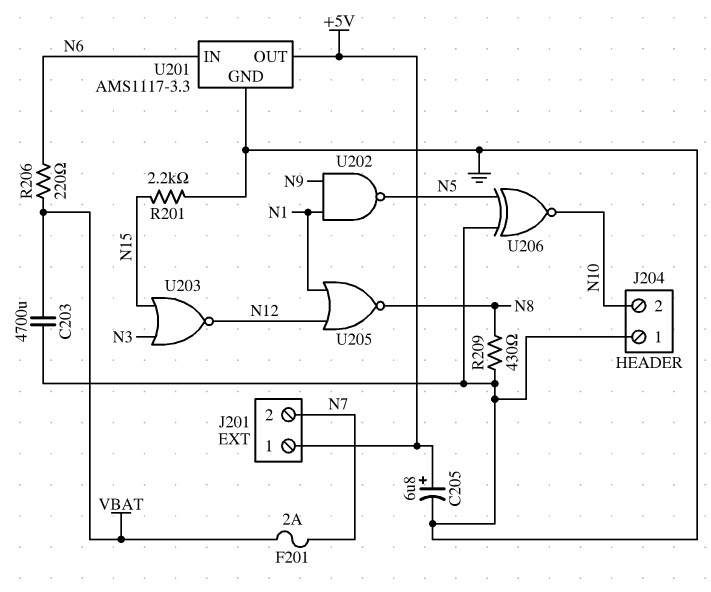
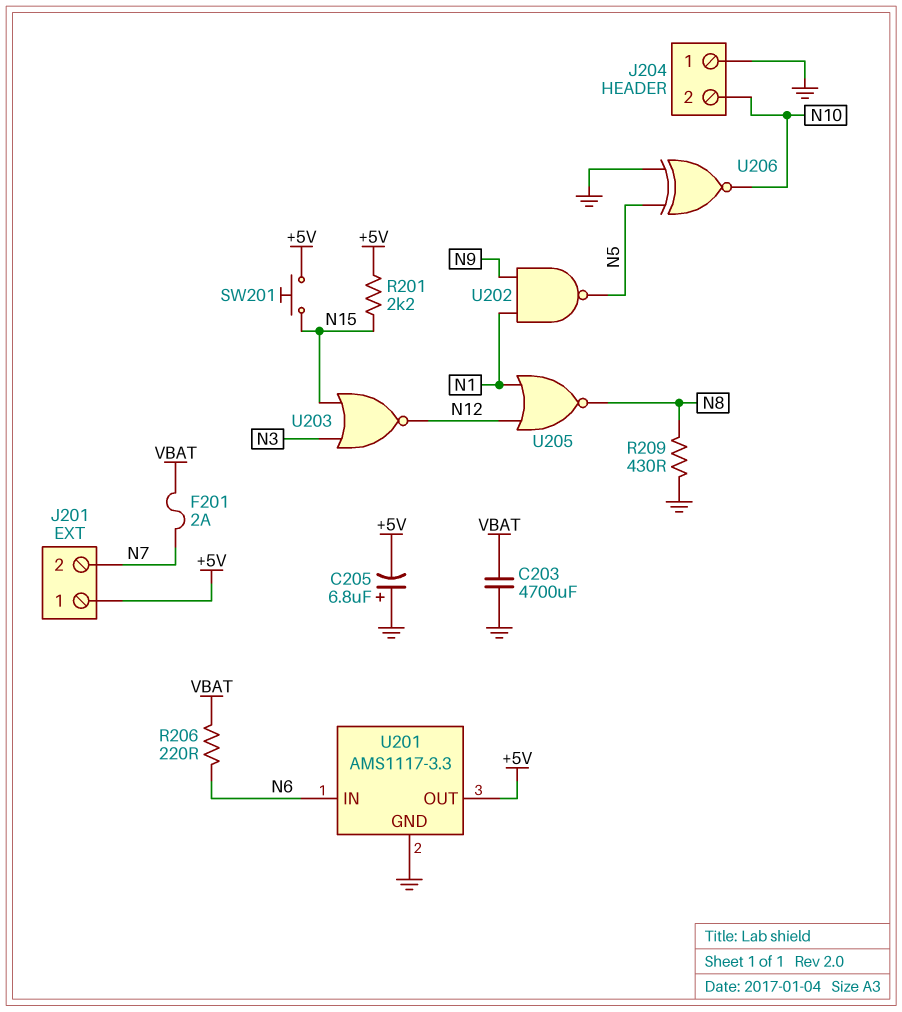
C205: 6.8uF (plus +5V, minus GND) -> 6.8uF (plus GND, minus +5V)
R201: 2.2k (GND, N15) -> 2.2k (+5V, N15)
SW201: none -> button (+5V, N15)

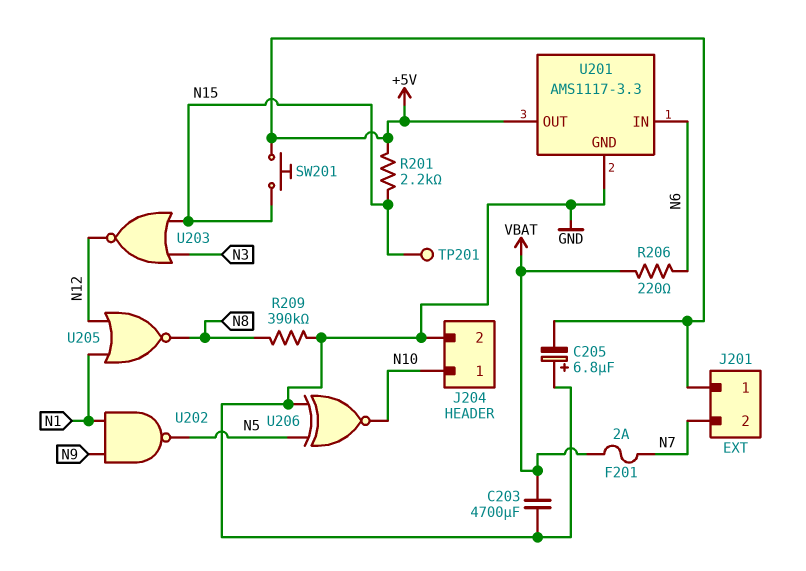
J204 pin 1: GND -> N10
J204 pin 2: N10 -> GND
R209: 430 (GND, N8) -> 390k (GND, N8)
TP201: none -> test point (N15)

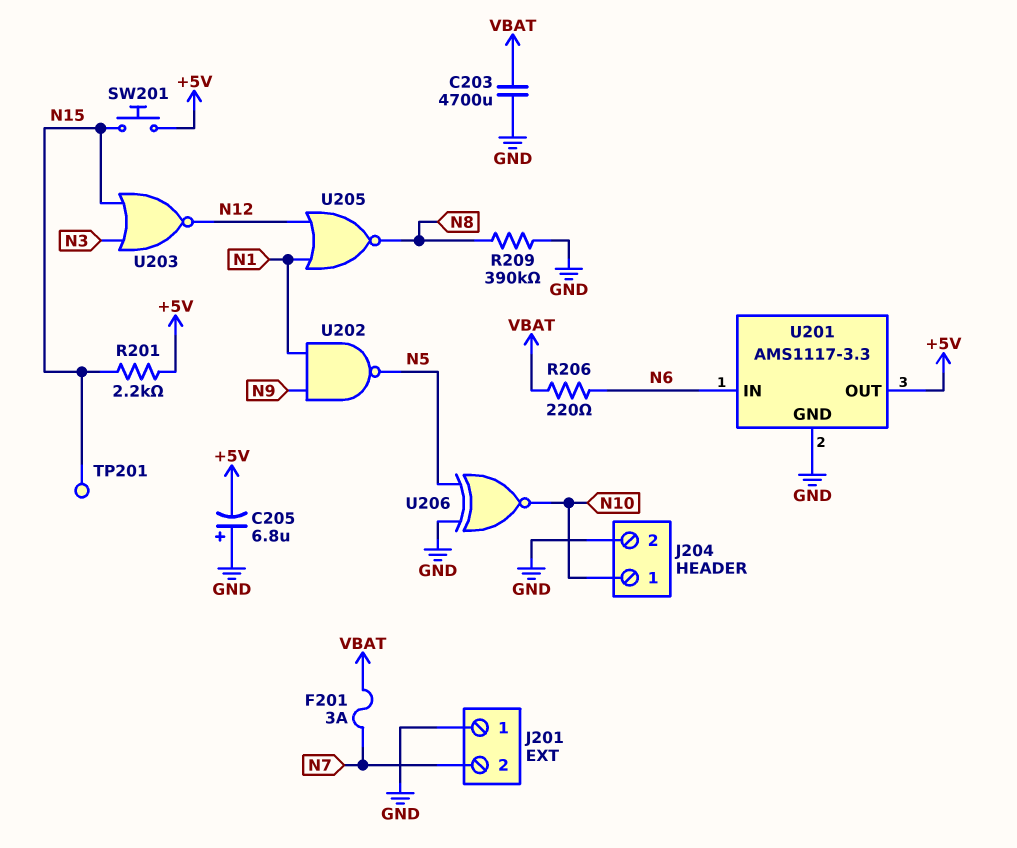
F201: 2A (N7, VBAT) -> 3A (N7, VBAT)
J201 pin 1: +5V -> GND

